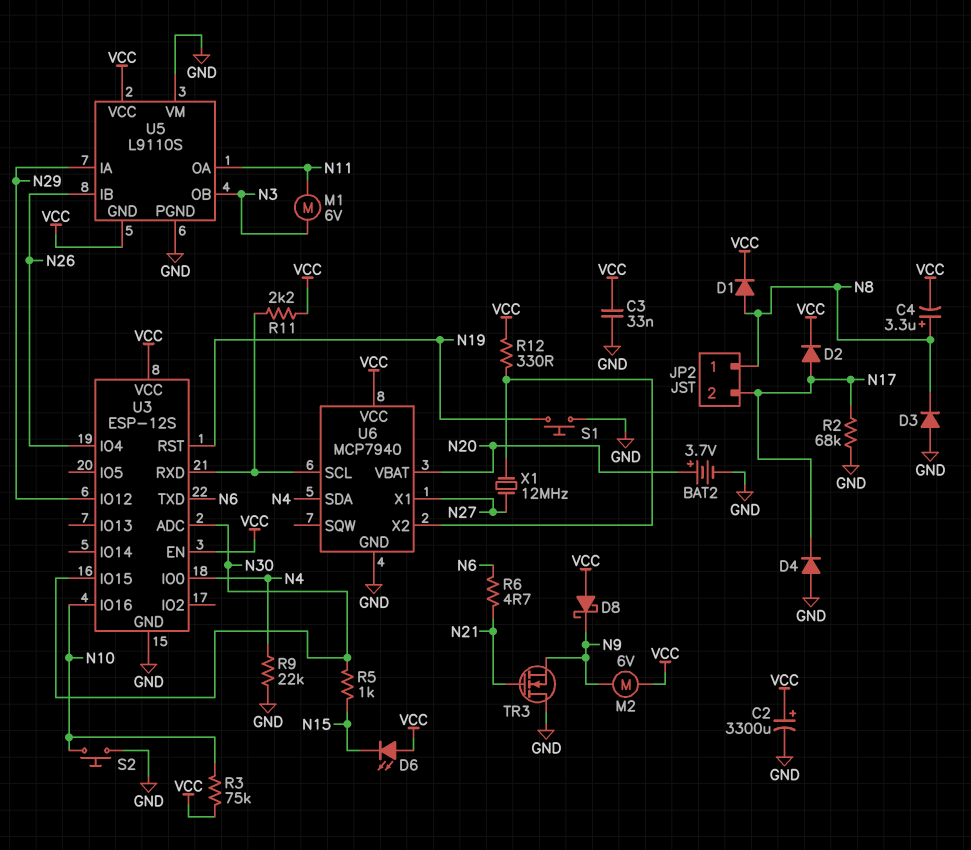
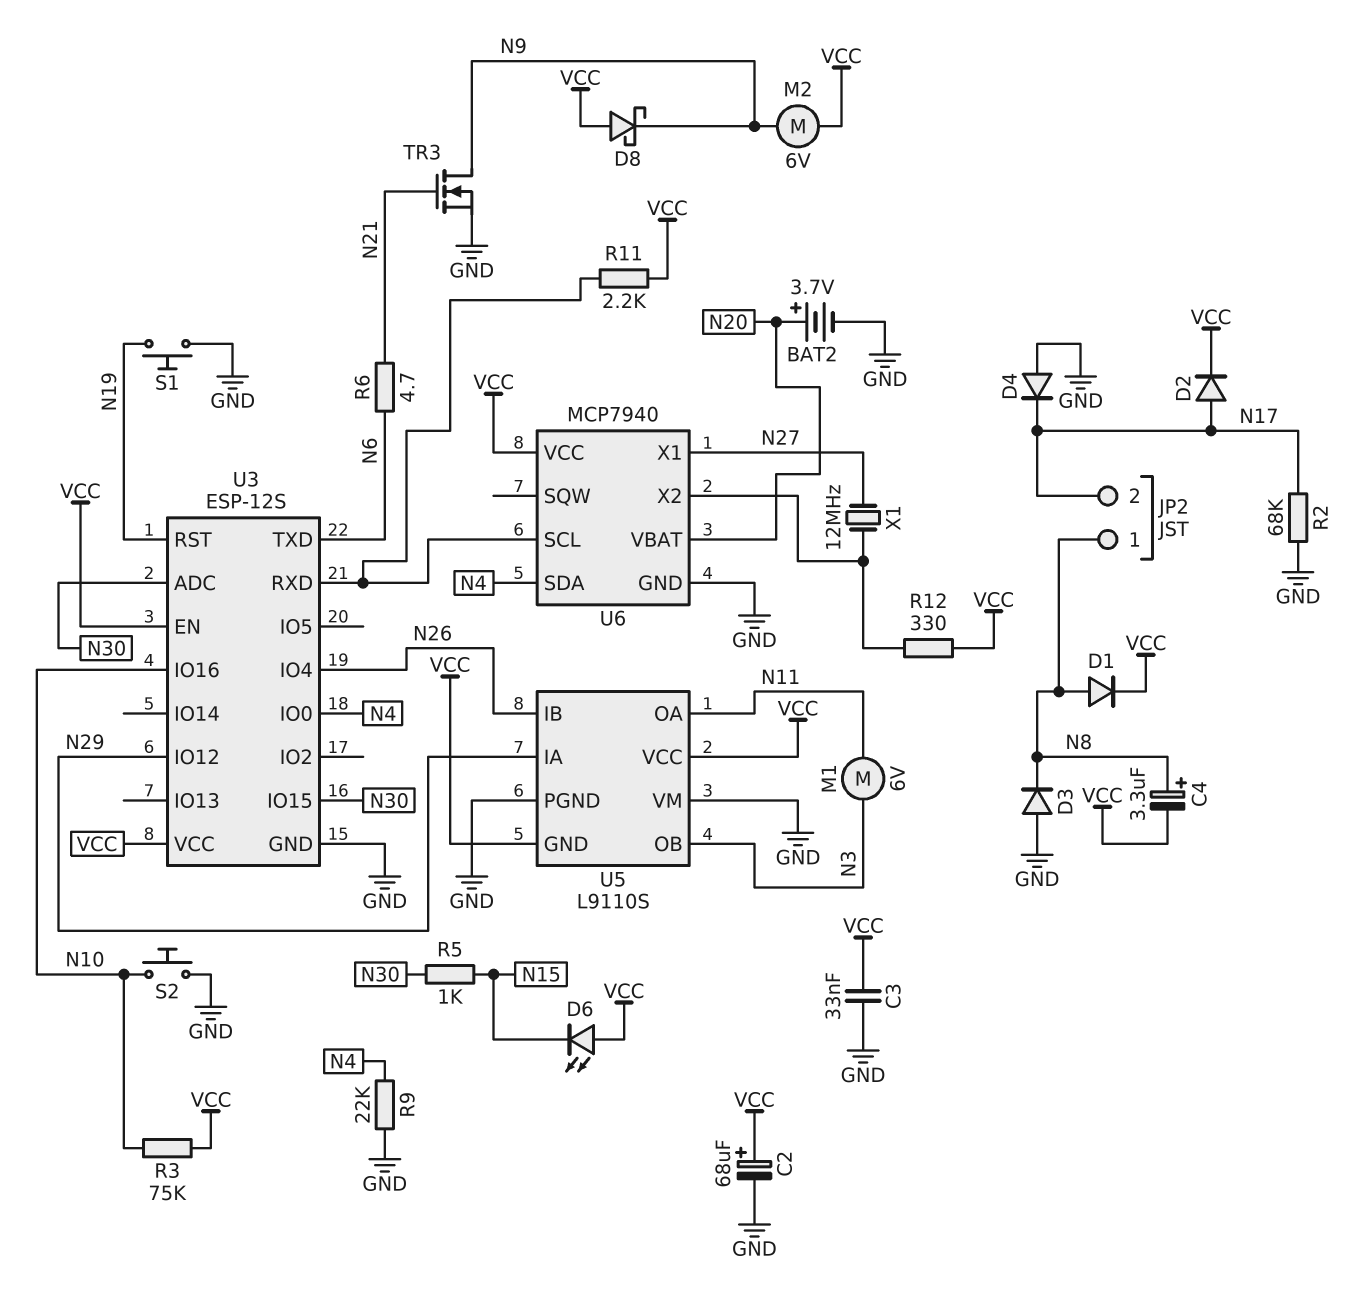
C2: 3300uF (plus VCC, minus GND) -> 68uF (plus VCC, minus GND)
TR3: NMOS (G N21, D GND, S N9) -> NMOS (G N21, D N9, S GND)

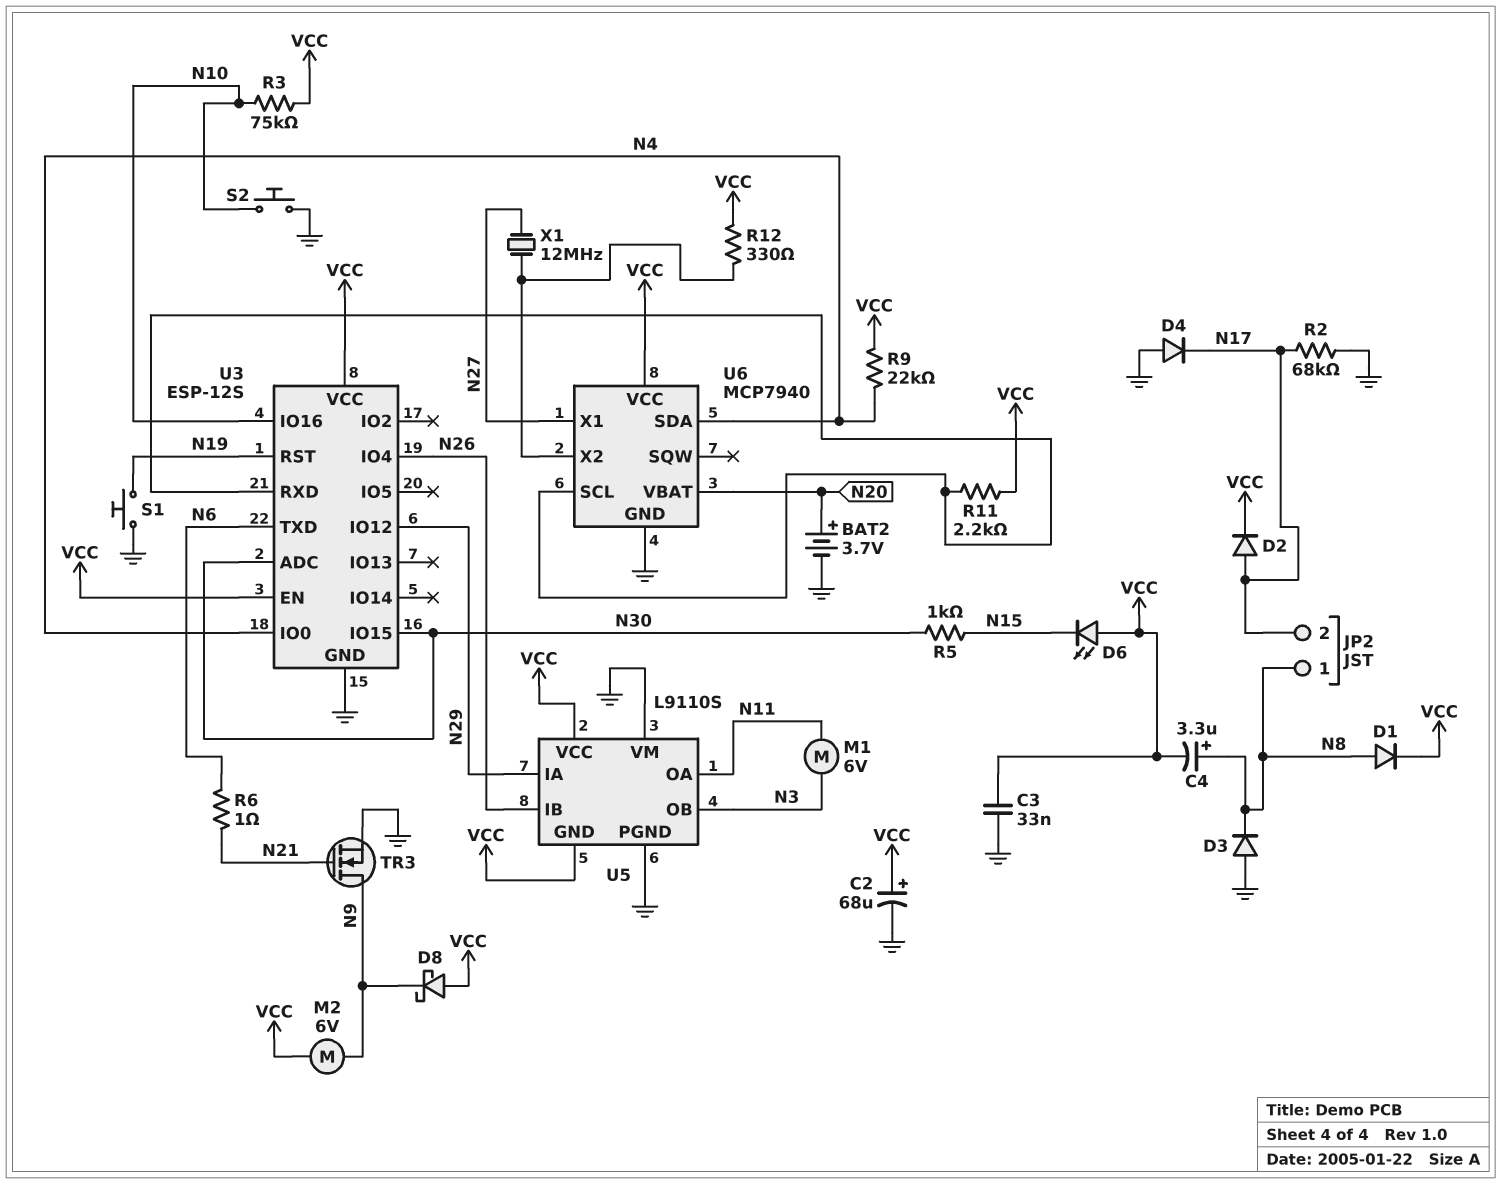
R6: 4.7 (N6, N21) -> 1 (N6, N21)
R9: 22k (GND, N4) -> 22k (N4, VCC)

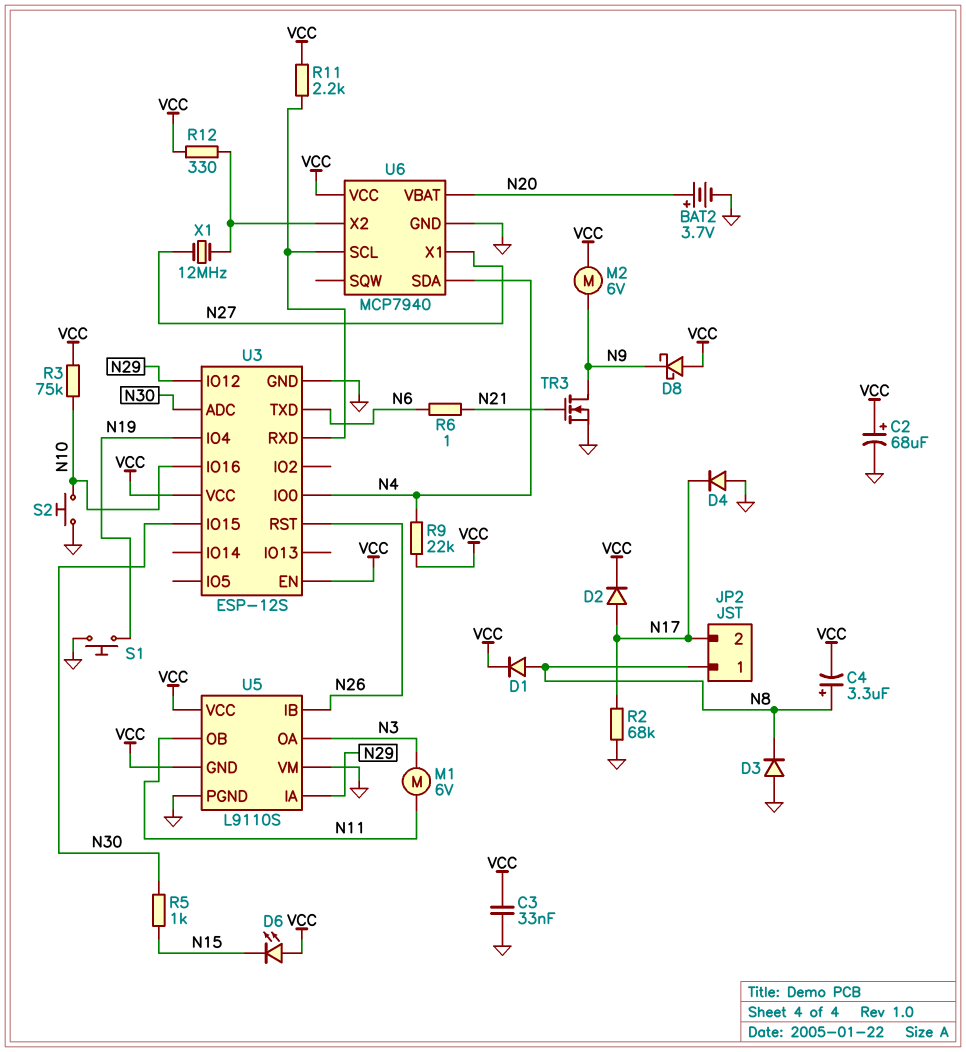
U3 pin IO4: N26 -> N19
U3 pin RST: N19 -> N26
U5 pin OA: N11 -> N3
U5 pin OB: N3 -> N11

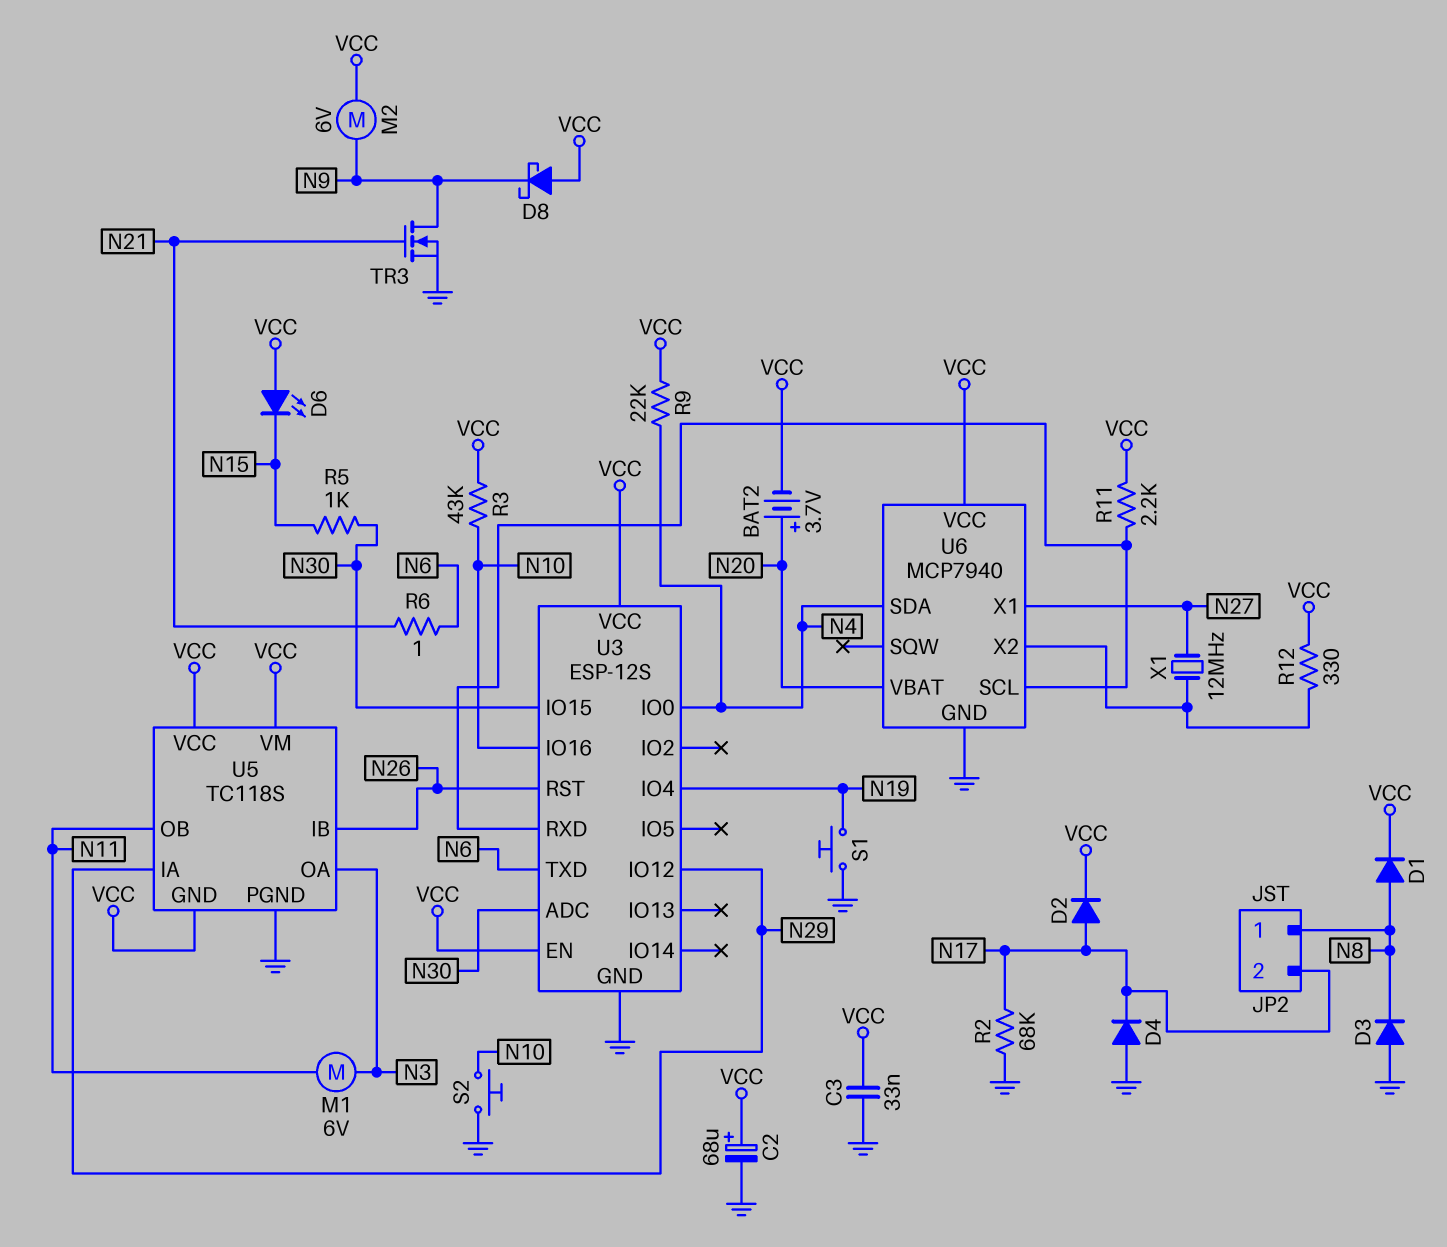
BAT2: 3.7V (plus N20, minus GND) -> 3.7V (plus N20, minus VCC)
C4: 3.3uF (plus N8, minus VCC) -> none
R3: 75k (N10, VCC) -> 43k (N10, VCC)
U5: L9110S -> TC118S
U5 pin VM: GND -> VCC

